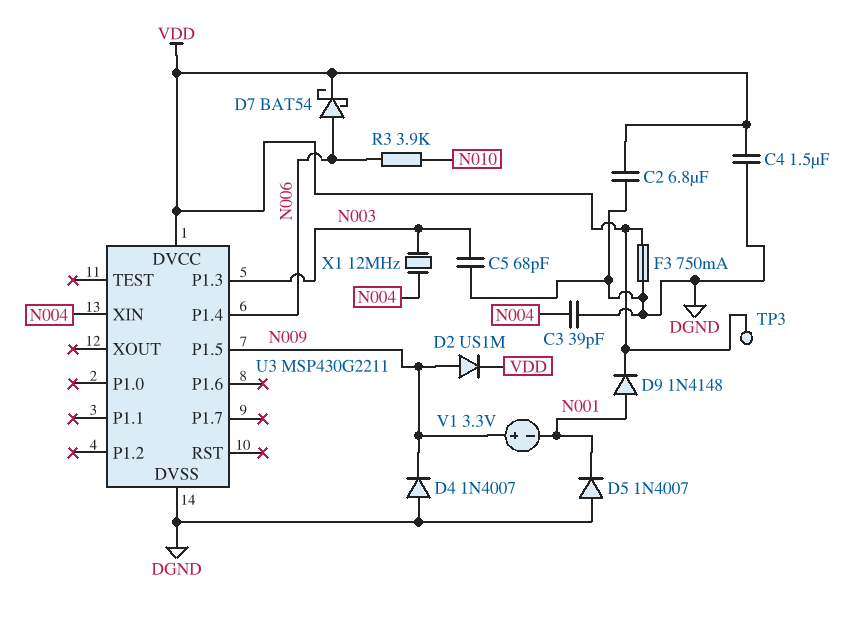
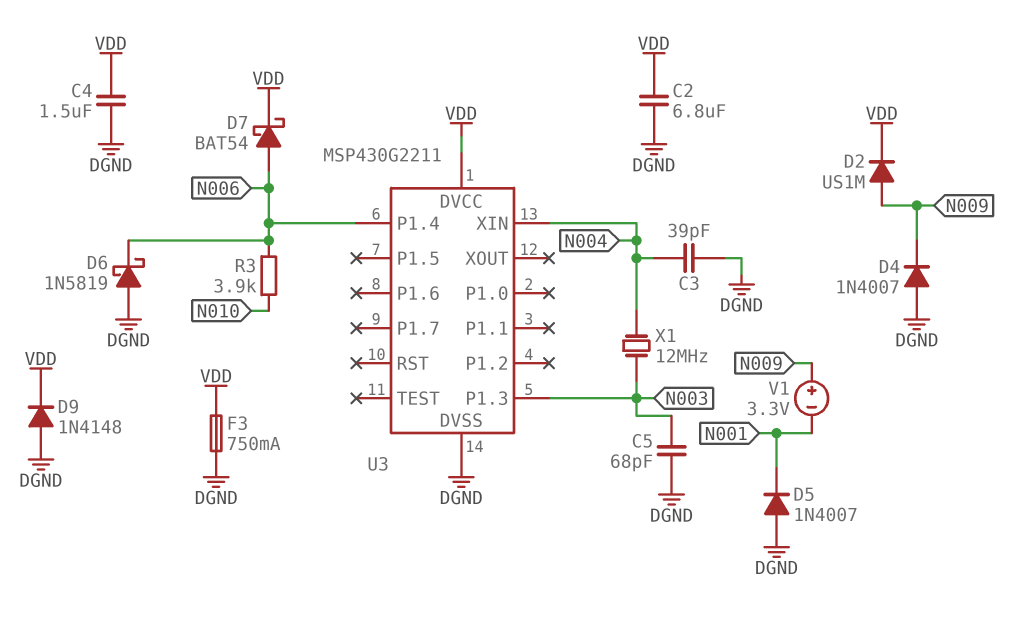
D6: none -> schottky 1N5819 (A DGND, K N006)
D9: diode 1N4148 (A N001, K VDD) -> diode 1N4148 (A DGND, K VDD)
TP3: test point (VDD) -> none
U3 pin P1.5: N009 -> none

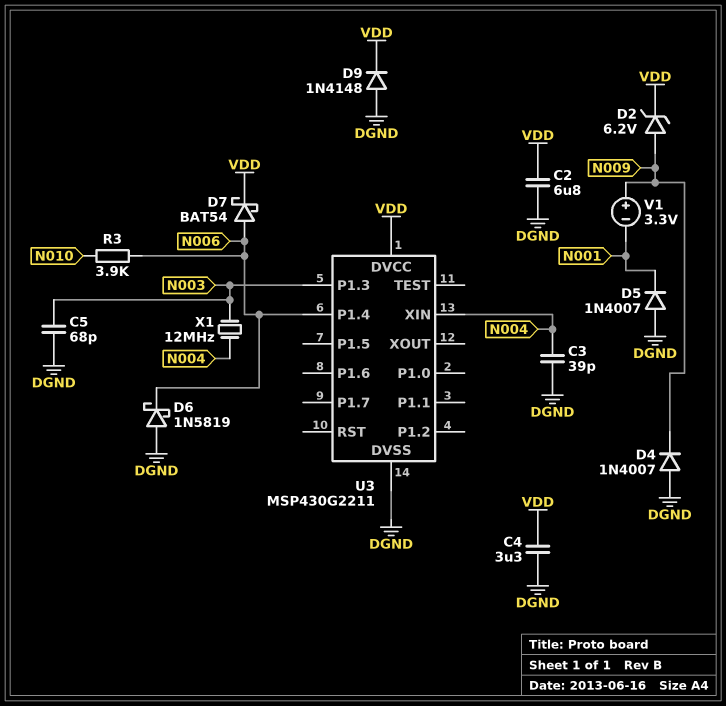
C4: 1.5uF (DGND, VDD) -> 3.3uF (DGND, VDD)
D2: diode US1M (A N009, K VDD) -> zener 6.2V (A N009, K VDD)
F3: 750mA (DGND, VDD) -> none

